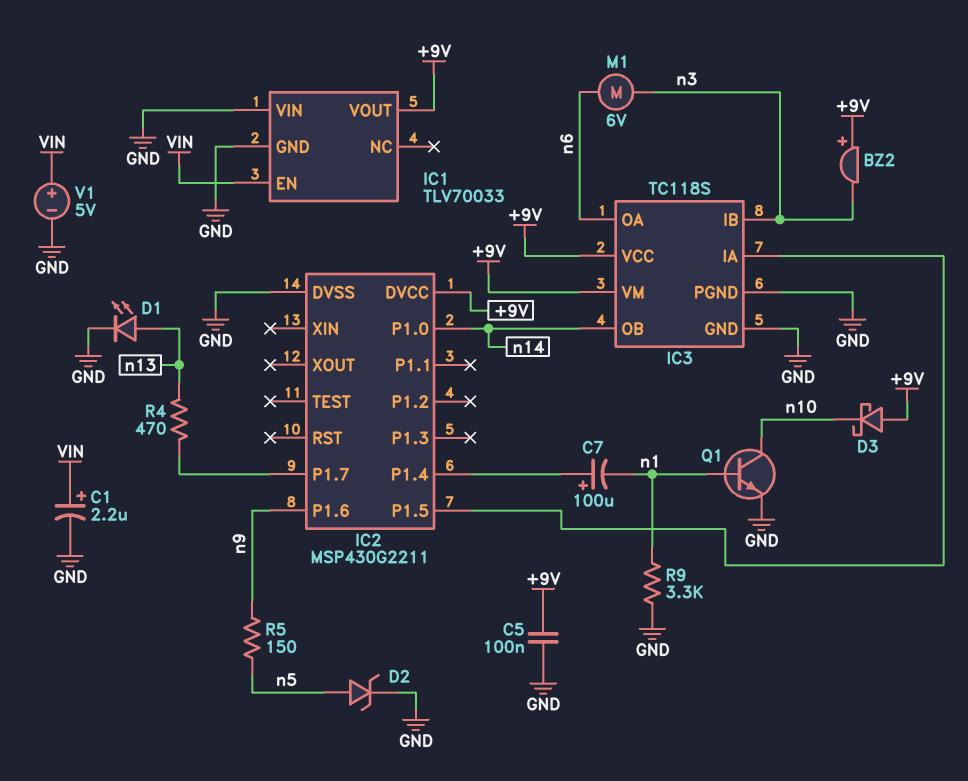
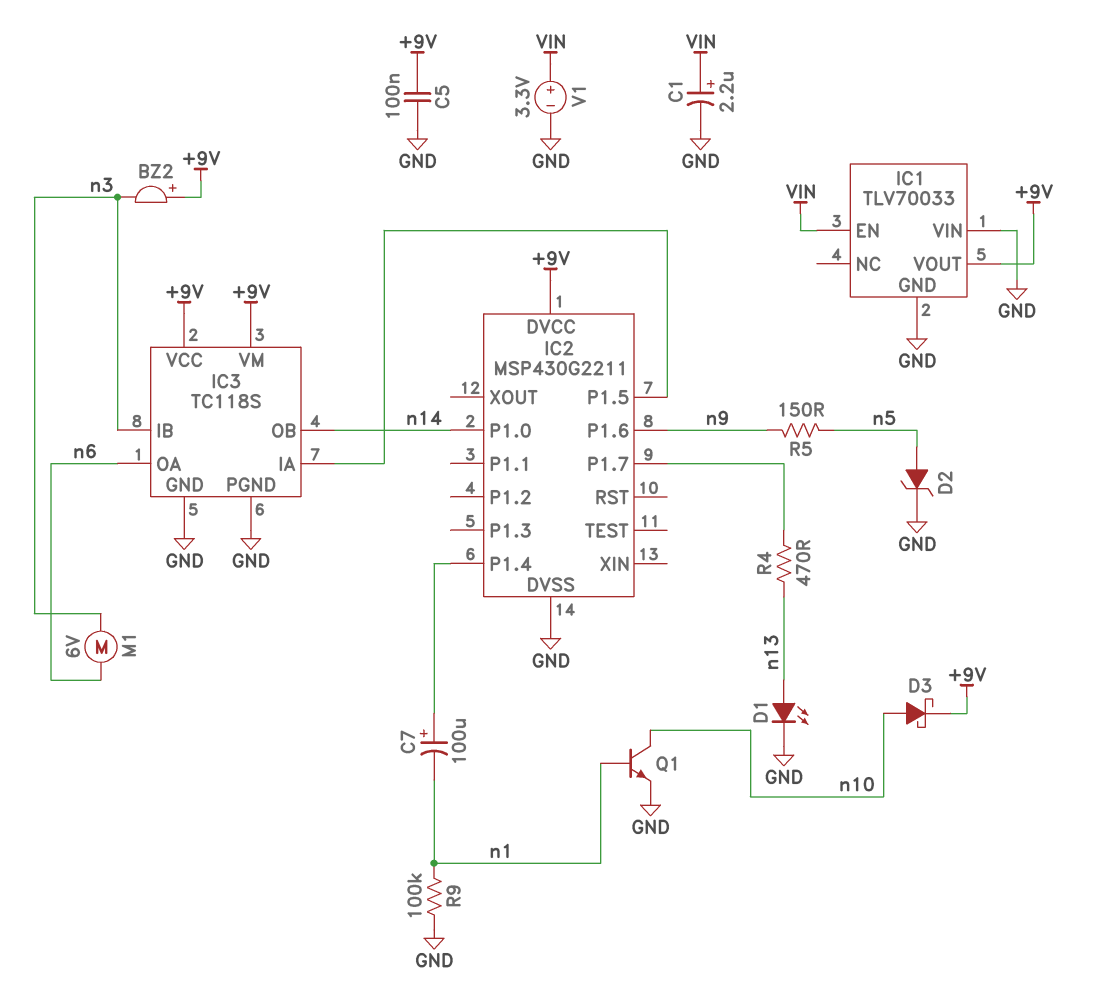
D3: schottky (A +9V, K n10) -> schottky (A n10, K +9V)
R9: 3.3k (GND, n1) -> 100k (GND, n1)
V1: 5V (plus VIN, minus GND) -> 3.3V (plus VIN, minus GND)

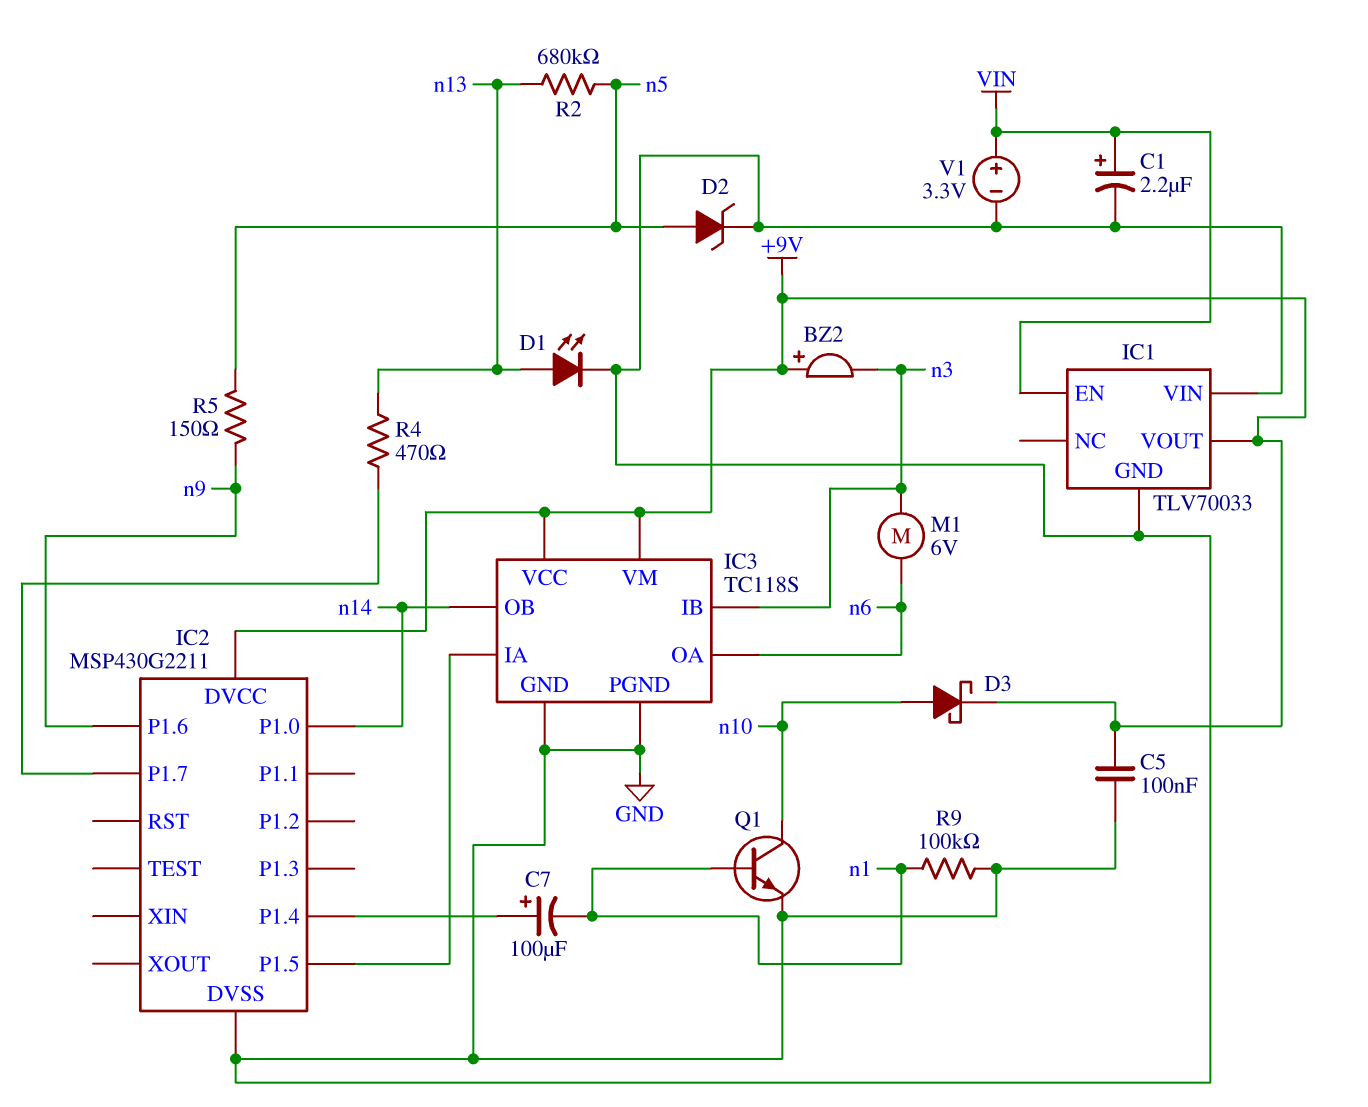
R2: none -> 680k (n5, n13)

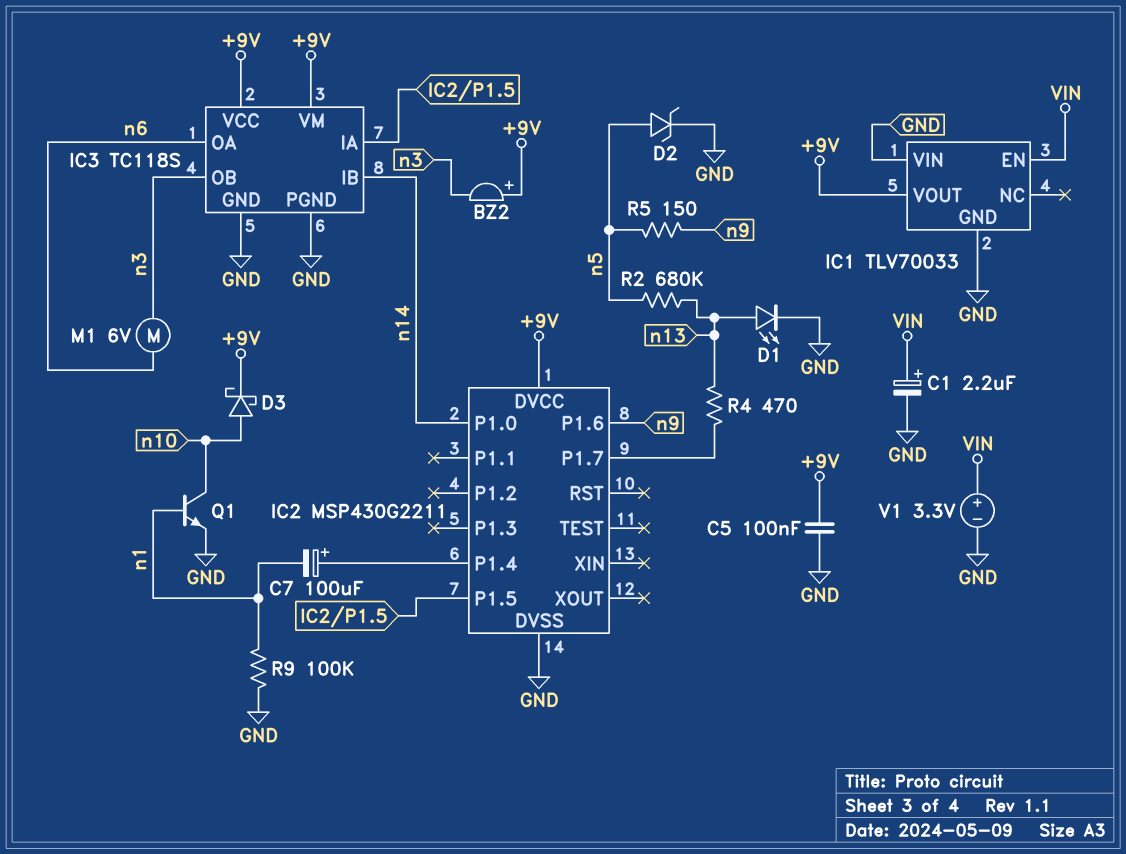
IC3 pin IB: n3 -> n14
IC3 pin OB: n14 -> n3

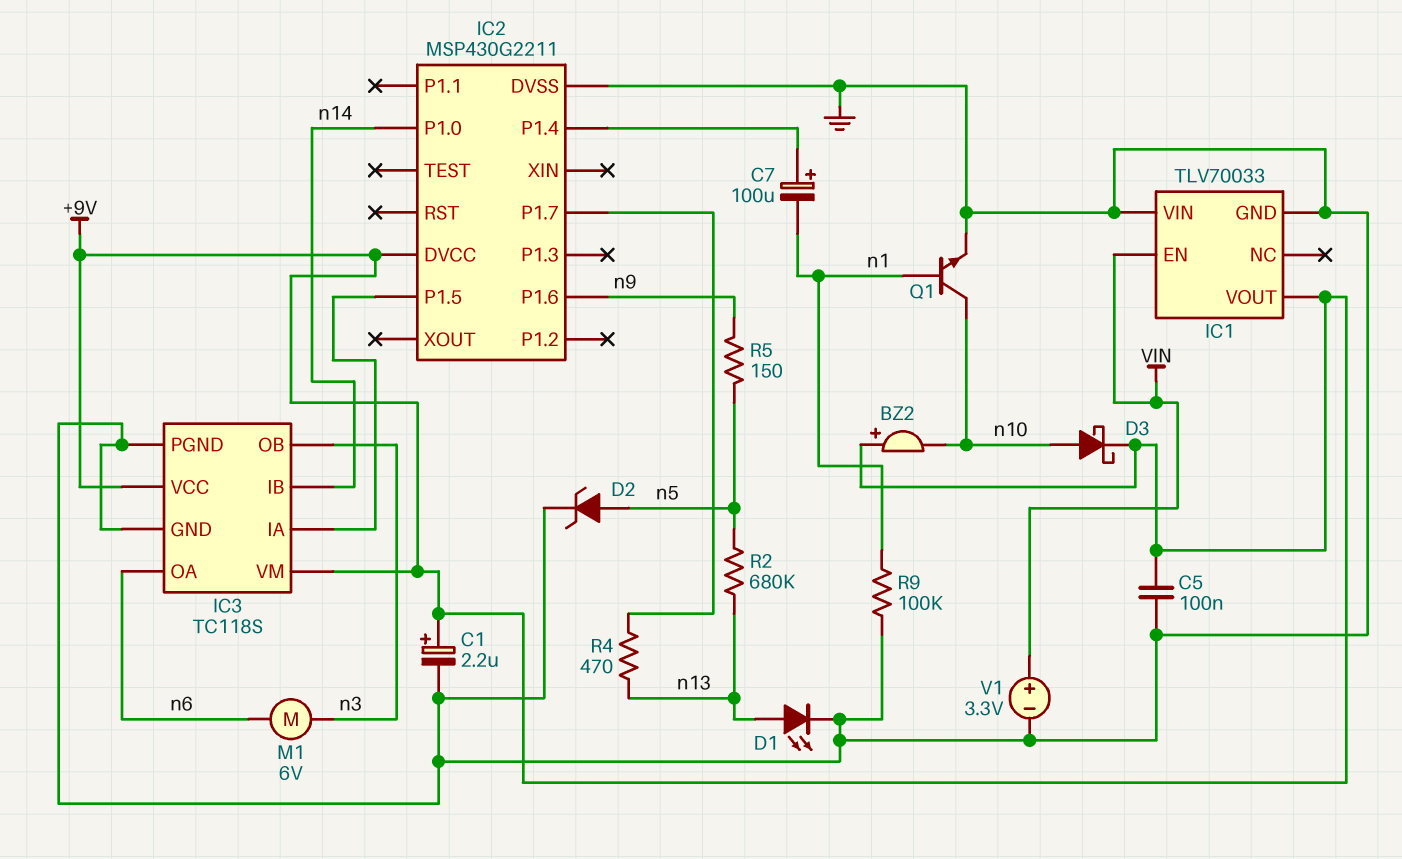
BZ2: buzzer (plus +9V, minus n3) -> buzzer (plus +9V, minus n10)
C1: 2.2uF (plus VIN, minus GND) -> 2.2uF (plus +9V, minus GND)

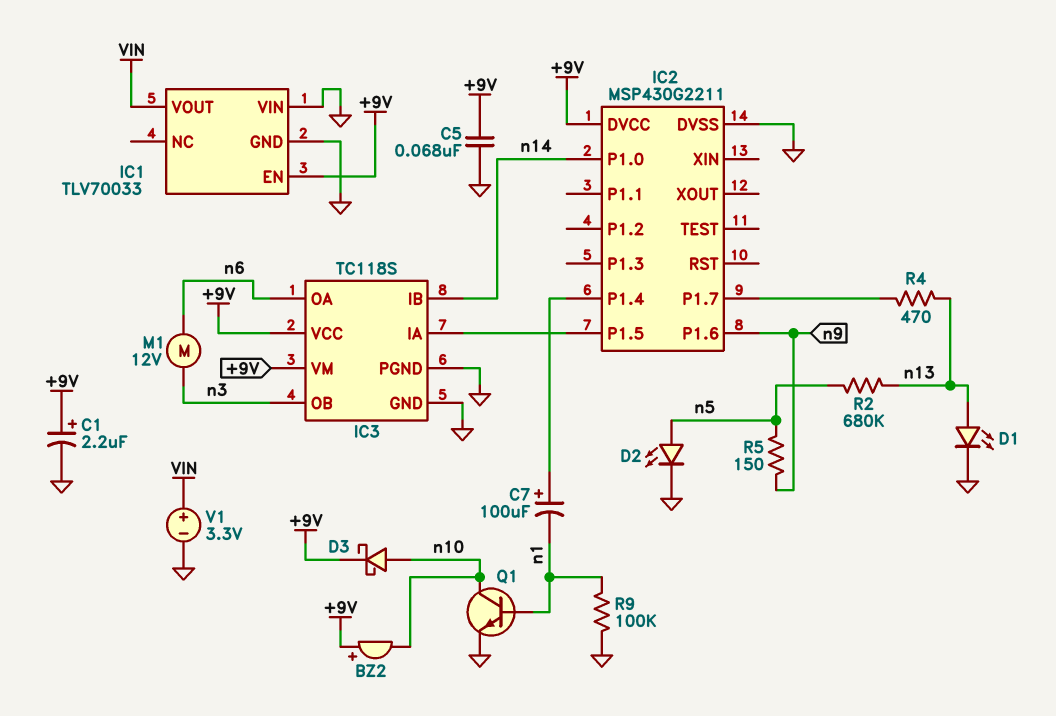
C5: 100nF (+9V, GND) -> 68nF (+9V, GND)
D2: zener (A n5, K GND) -> LED (A n5, K GND)
IC1 pin EN: VIN -> +9V
IC1 pin VOUT: +9V -> VIN
M1: motor 6V (n3, n6) -> motor 12V (n3, n6)

